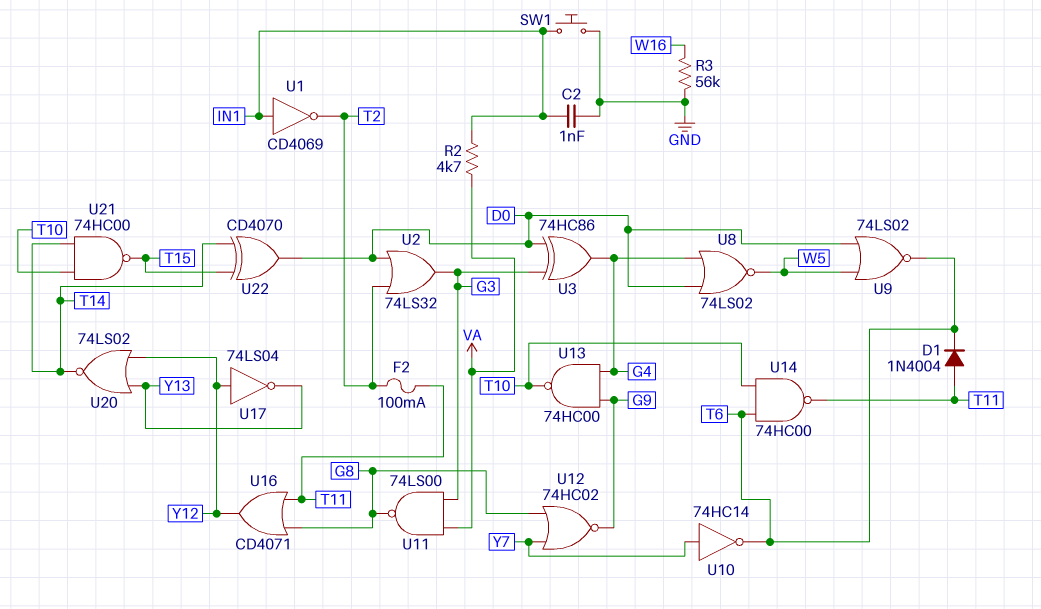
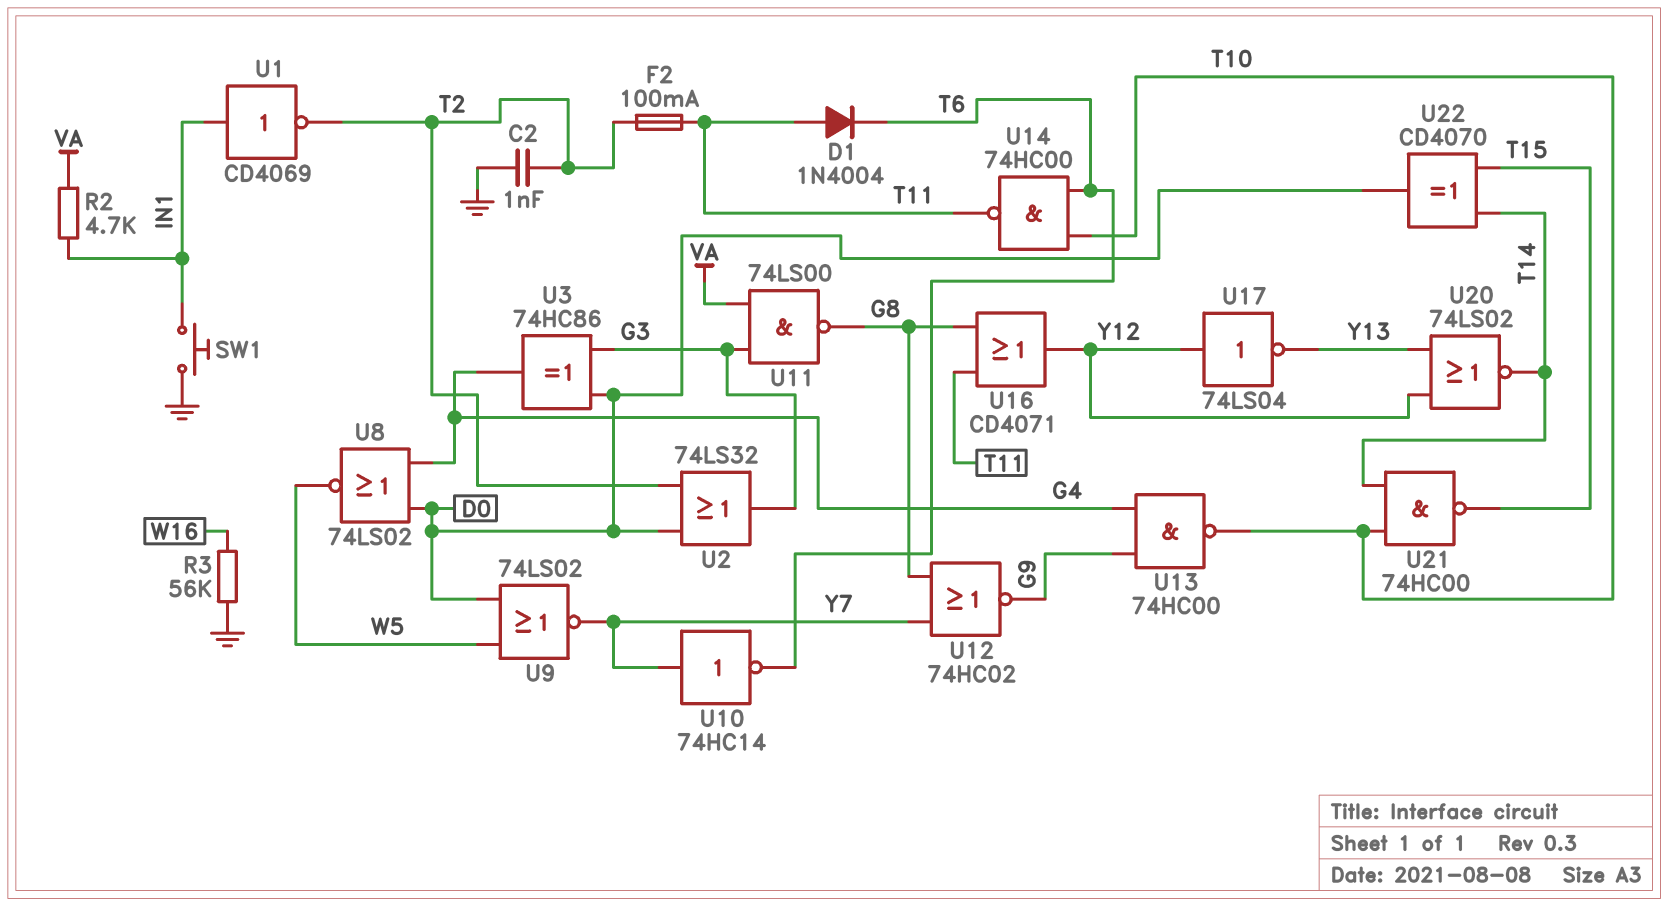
C2: 1nF (GND, IN1) -> 1nF (GND, T2)
U9: NOR 74LS02 (in D0, in W5, out T6) -> NOR 74LS02 (in D0, in W5, out Y7)

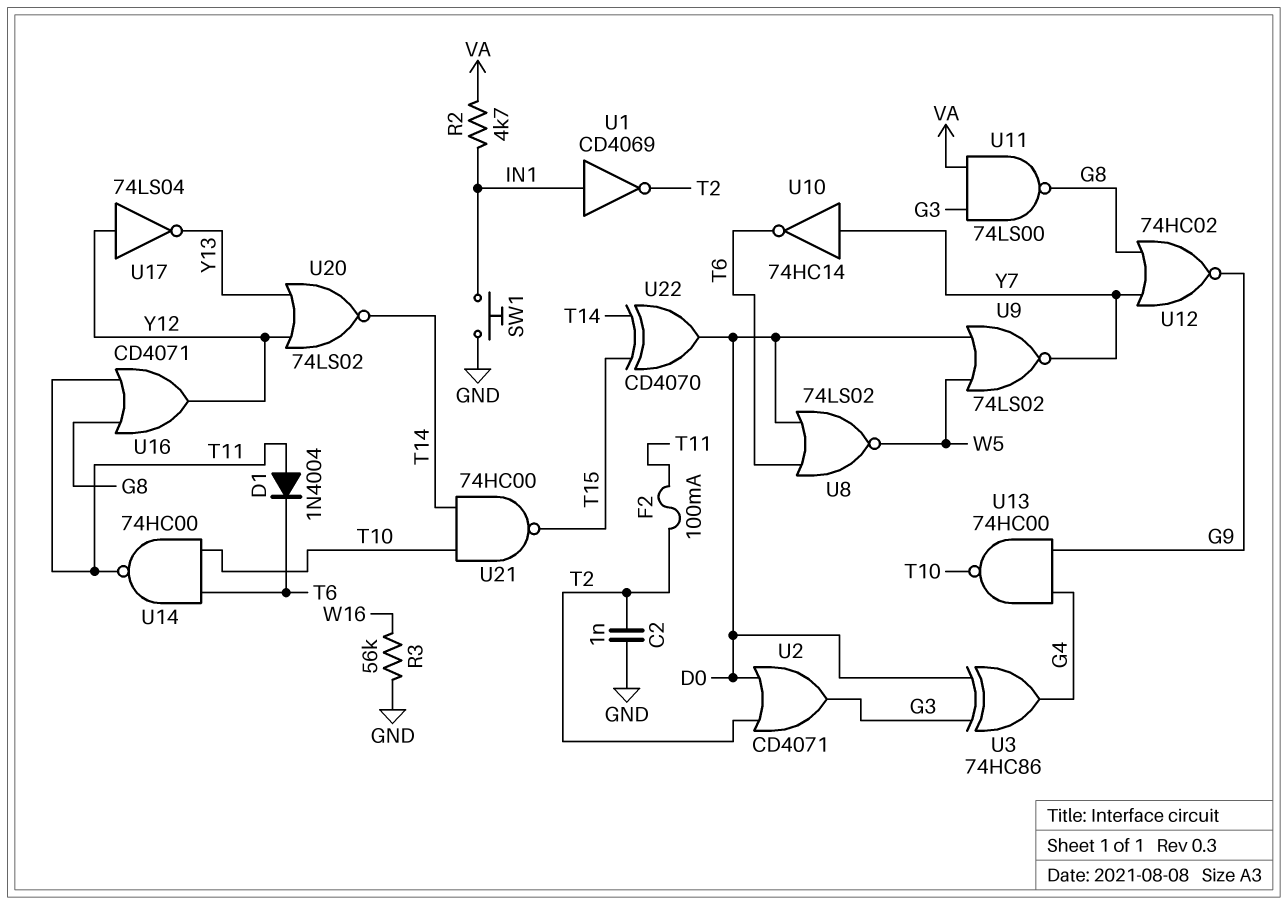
U2: OR 74LS32 (in D0, in T2, out G3) -> OR CD4071 (in D0, in T2, out G3)
U8: NOR 74LS02 (in D0, in G4, out W5) -> NOR 74LS02 (in D0, in T6, out W5)

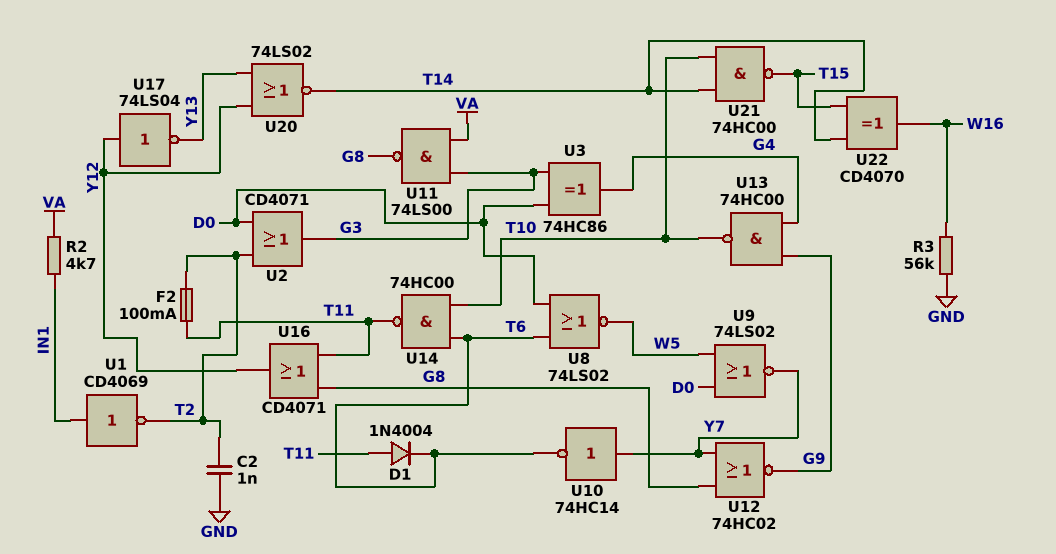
SW1: button (GND, IN1) -> none
U22: XOR CD4070 (in T14, in T15, out D0) -> XOR CD4070 (in T14, in T15, out W16)

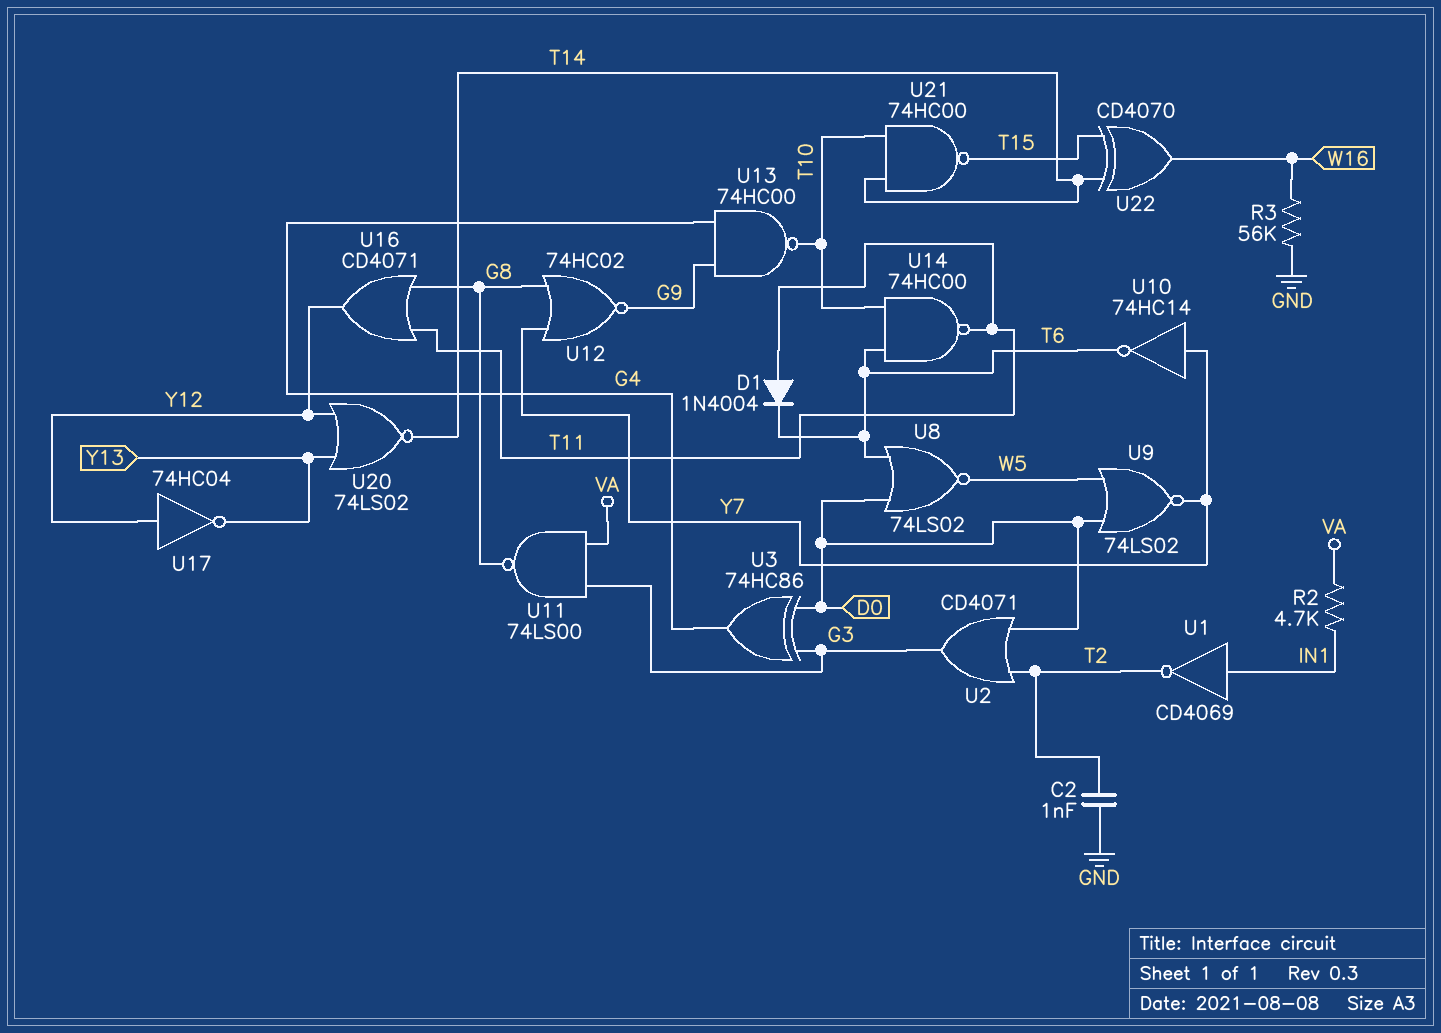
F2: 100mA (T2, T11) -> none
U17: NOT 74LS04 (in Y12, out Y13) -> NOT 74HC04 (in Y12, out Y13)

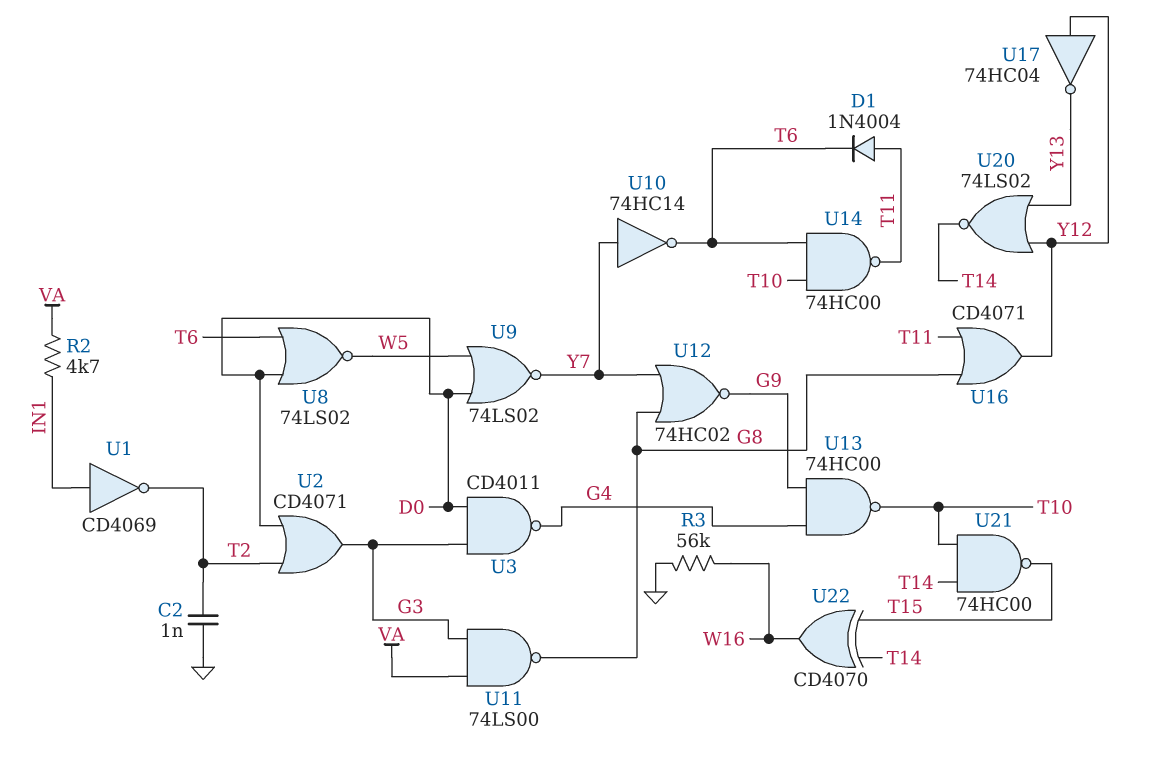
U3: XOR 74HC86 (in D0, in G3, out G4) -> NAND CD4011 (in D0, in G3, out G4)

